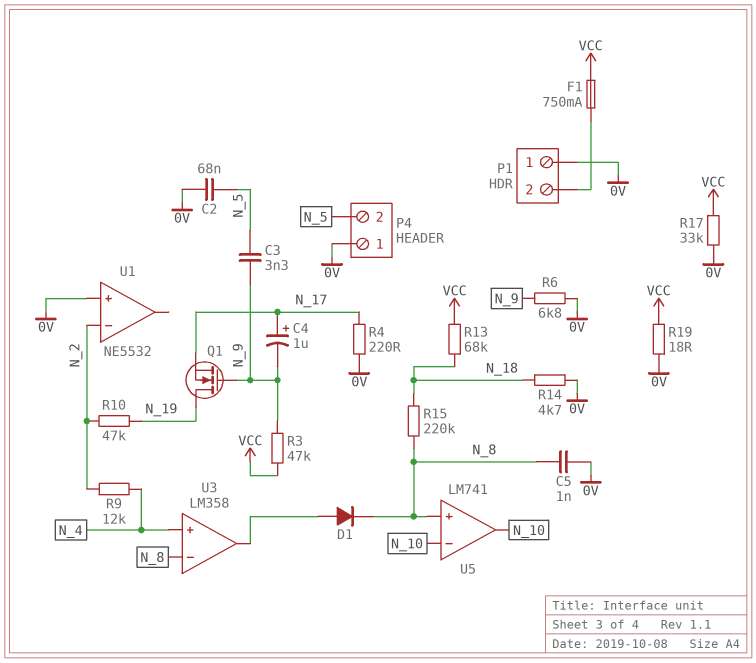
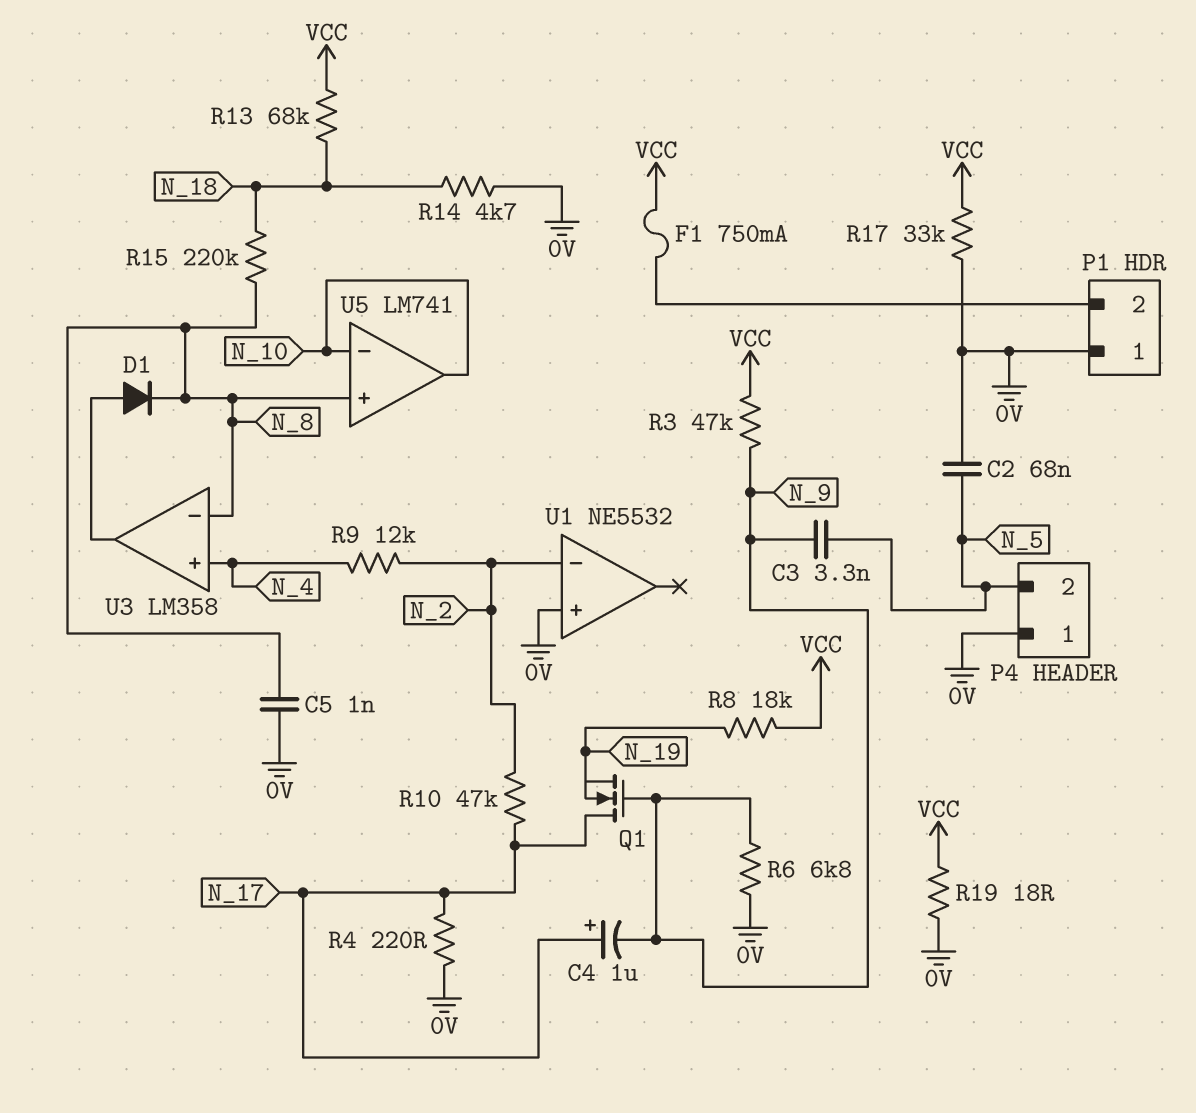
Q1: NMOS (G N_9, D N_19, S N_17) -> NMOS (G N_9, D N_17, S N_19)
R8: none -> 18k (N_19, VCC)
R10: 47k (N_2, N_19) -> 47k (N_2, N_17)

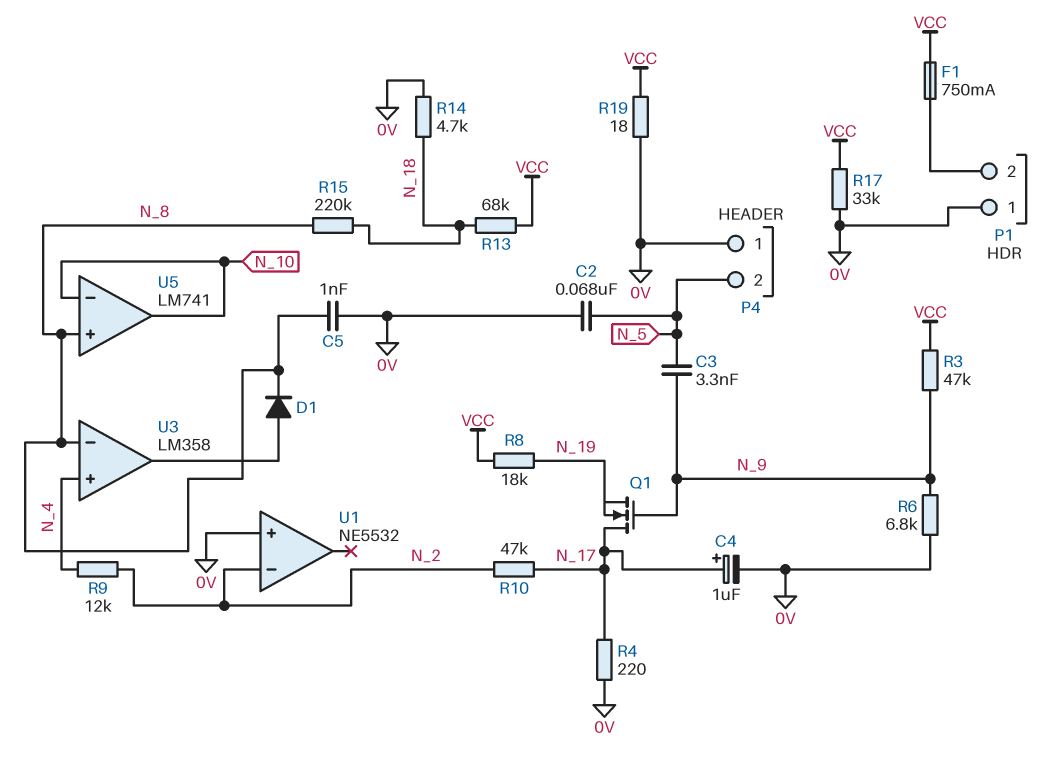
C4: 1uF (plus N_17, minus N_9) -> 1uF (plus N_17, minus 0V)

